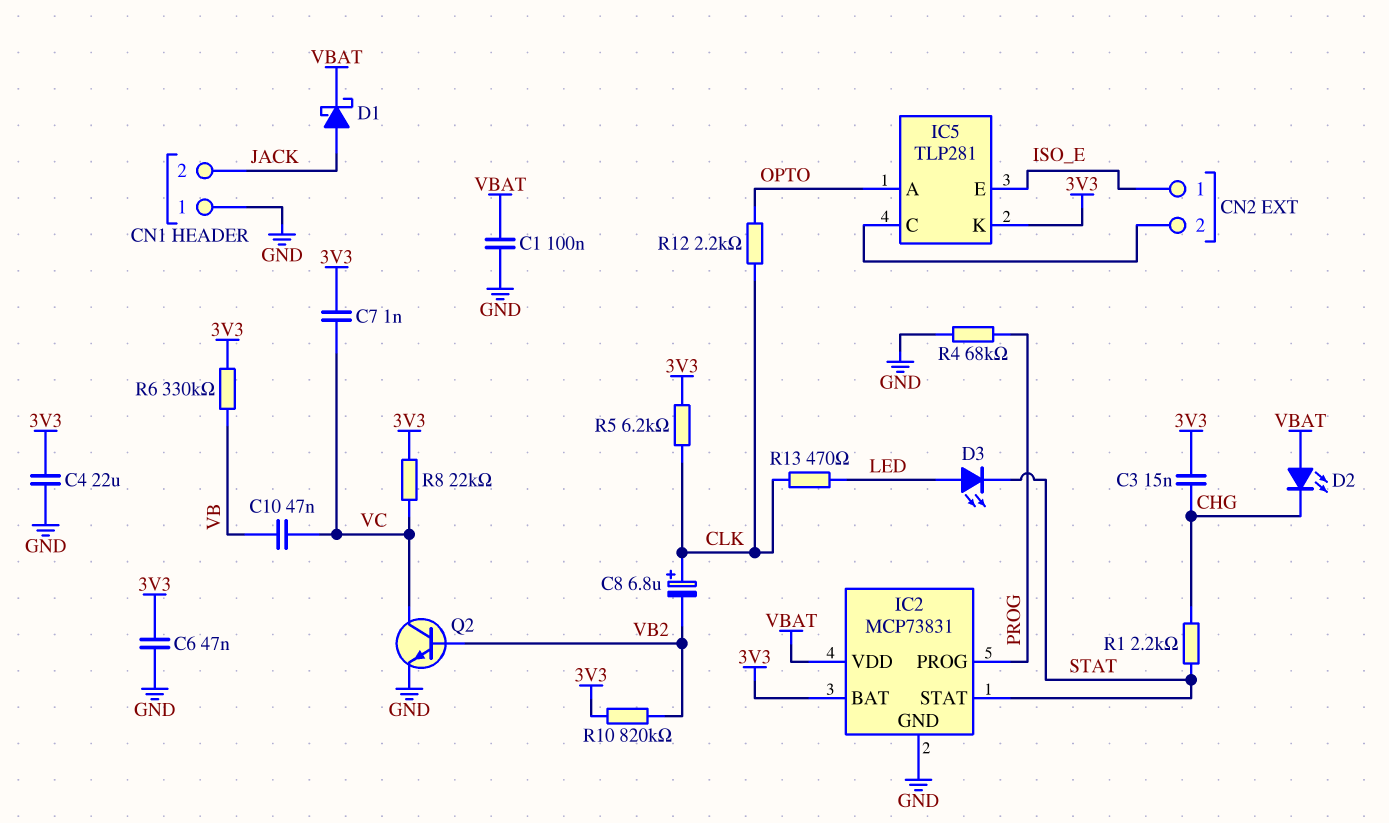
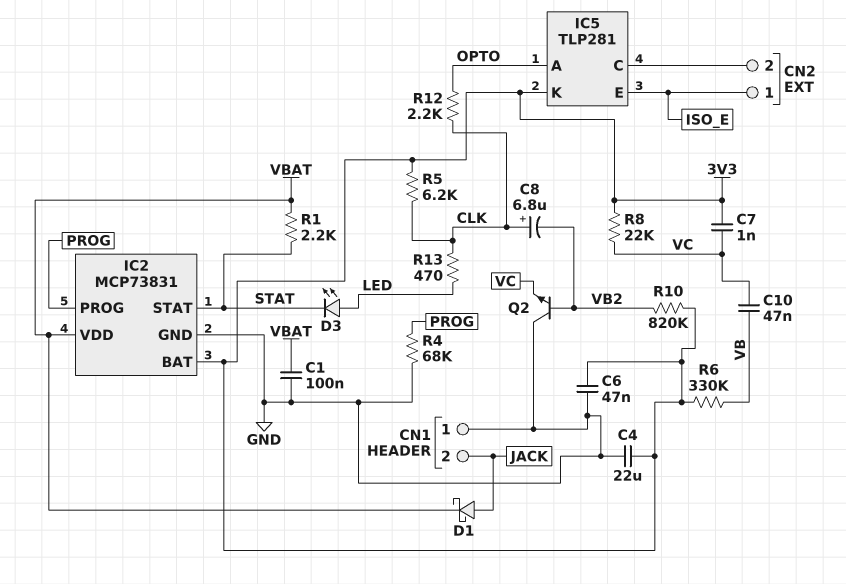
C3: 15nF (3V3, CHG) -> none
D2: LED (A VBAT, K CHG) -> none
Q2: NPN (B VB2, C VC, E GND) -> NPN (B VB2, C GND, E VC)
R1: 2.2k (CHG, STAT) -> 2.2k (STAT, VBAT)

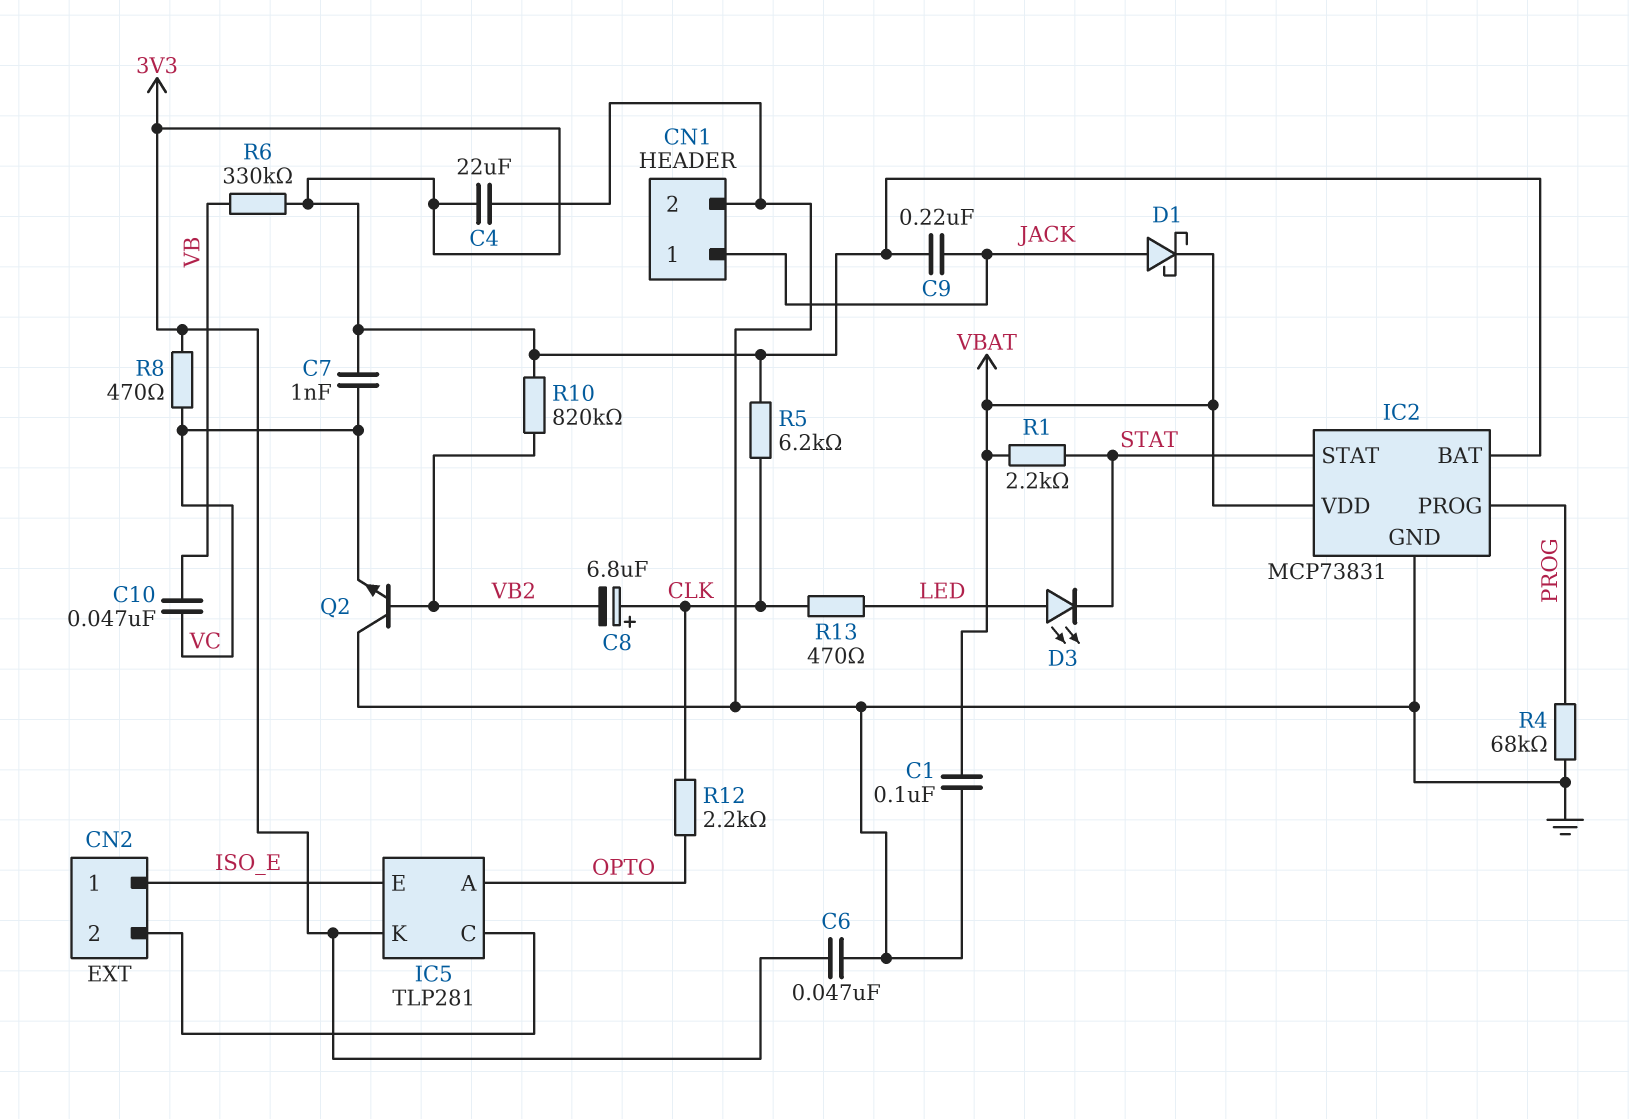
C9: none -> 220nF (3V3, JACK)
CN1 pin 1: GND -> JACK
CN1 pin 2: JACK -> GND
R8: 22k (3V3, VC) -> 470 (3V3, VC)

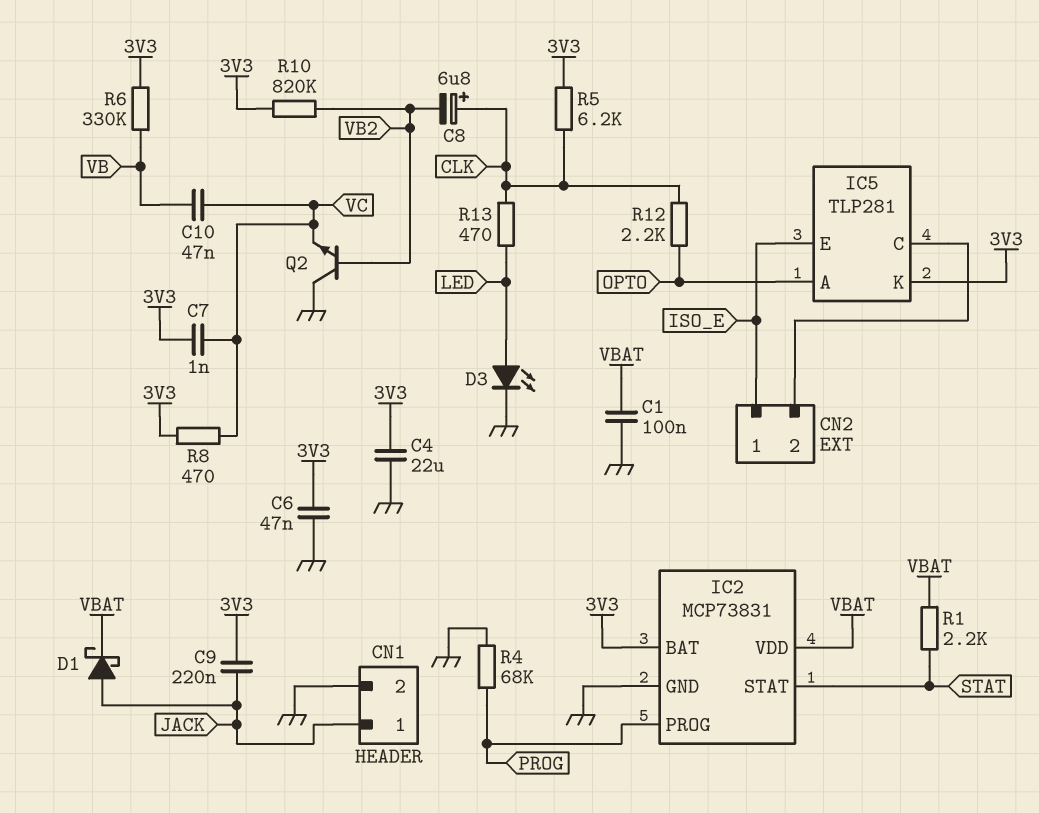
D3: LED (A LED, K STAT) -> LED (A LED, K GND)

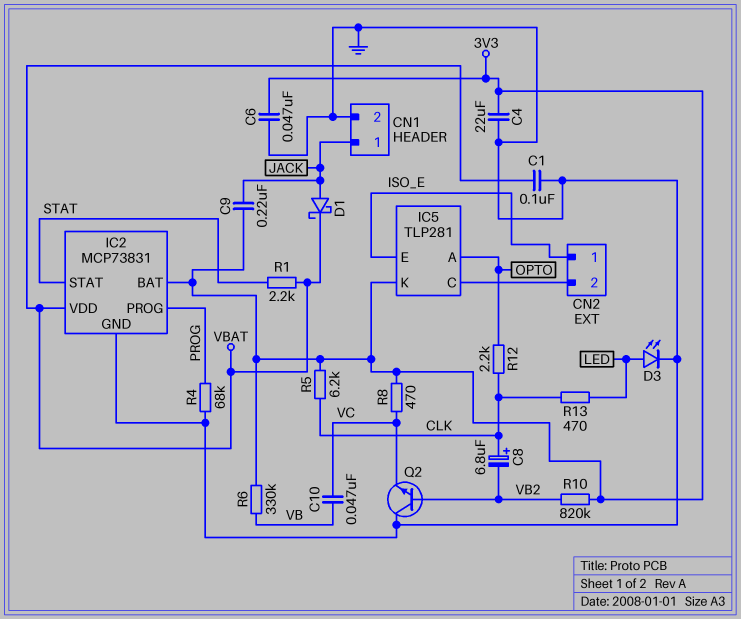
C7: 1nF (3V3, VC) -> none

